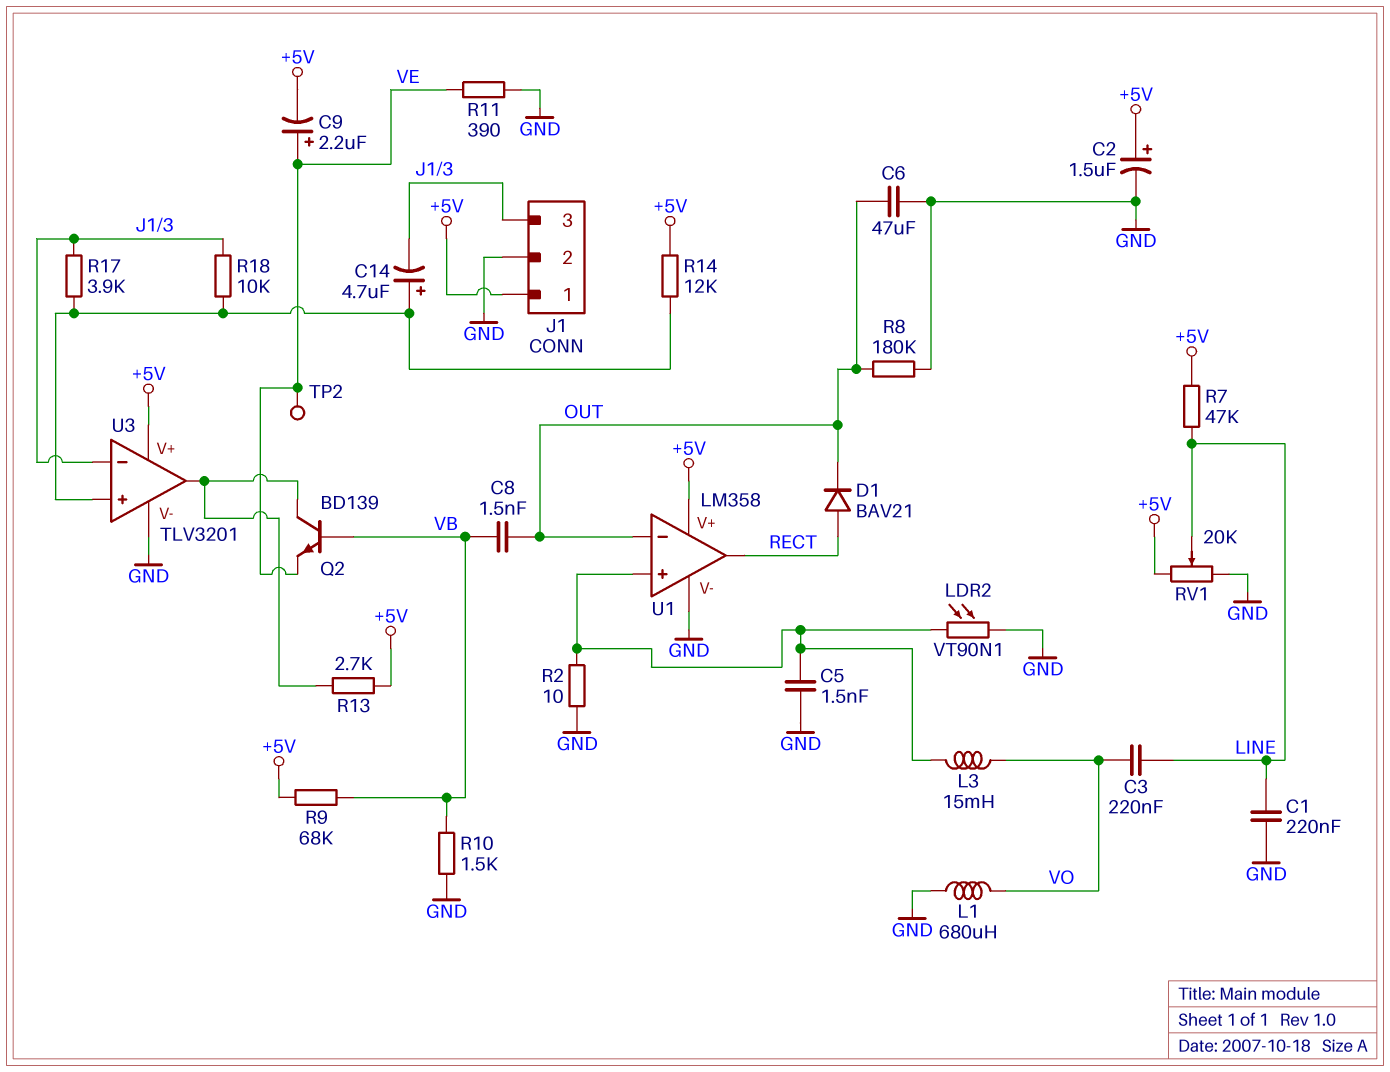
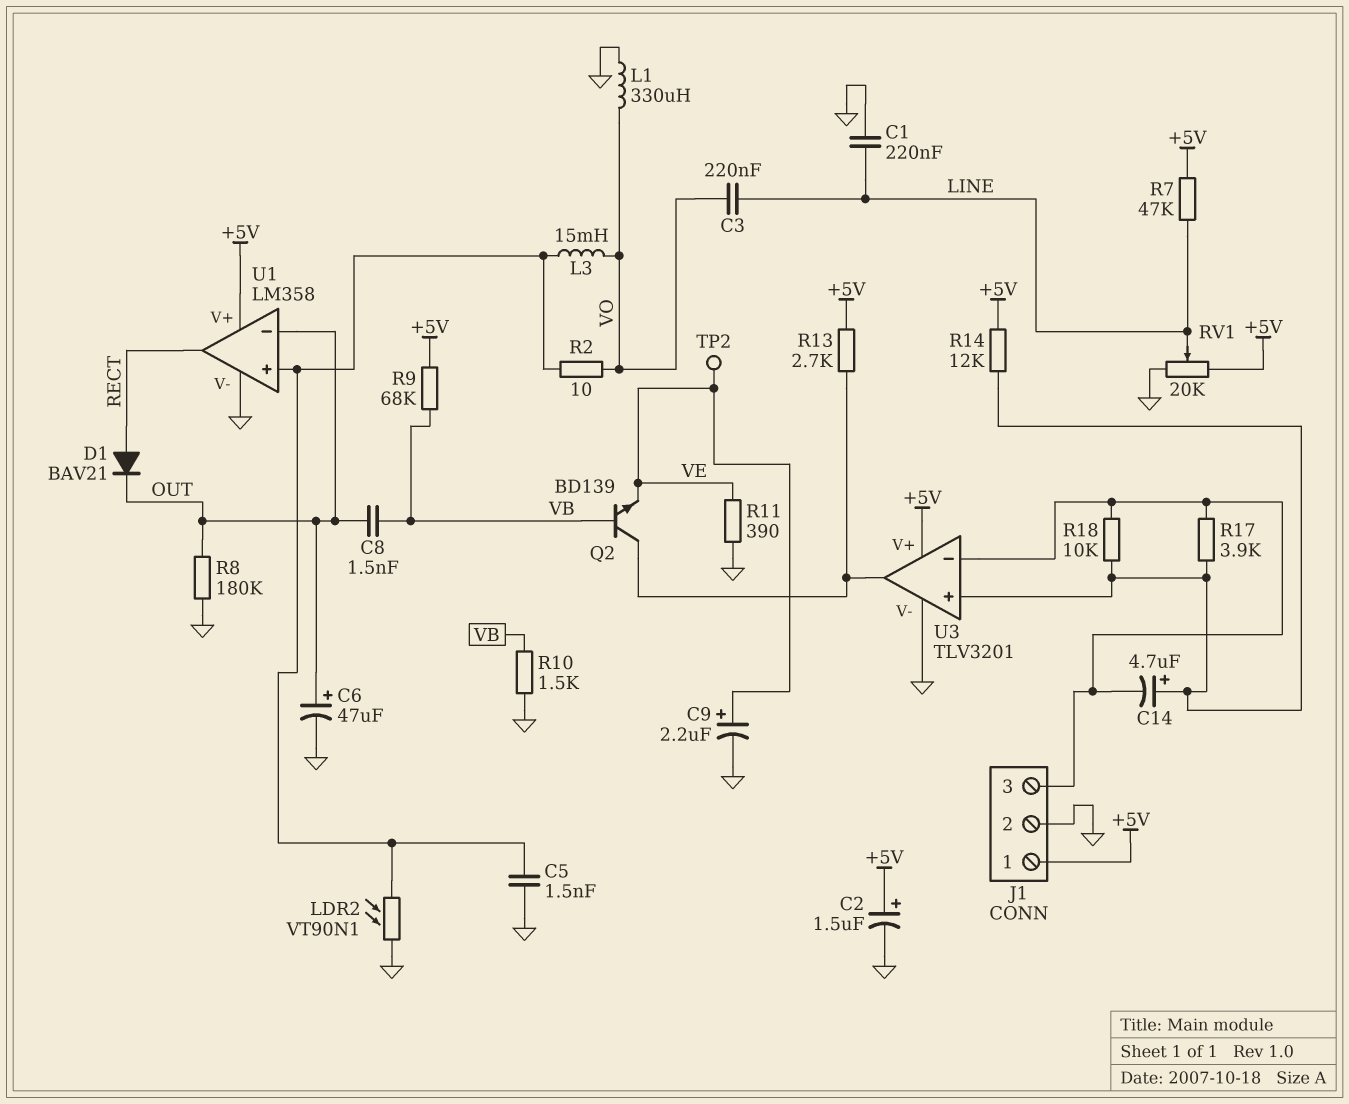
C6: 47uF (GND, OUT) -> 47uF (plus OUT, minus GND)
C9: 2.2uF (plus VE, minus +5V) -> 2.2uF (plus VE, minus GND)
L1: 680uH (GND, VO) -> 330uH (GND, VO)
R2: 10 (GND, U1/in+) -> 10 (U1/in+, VO)

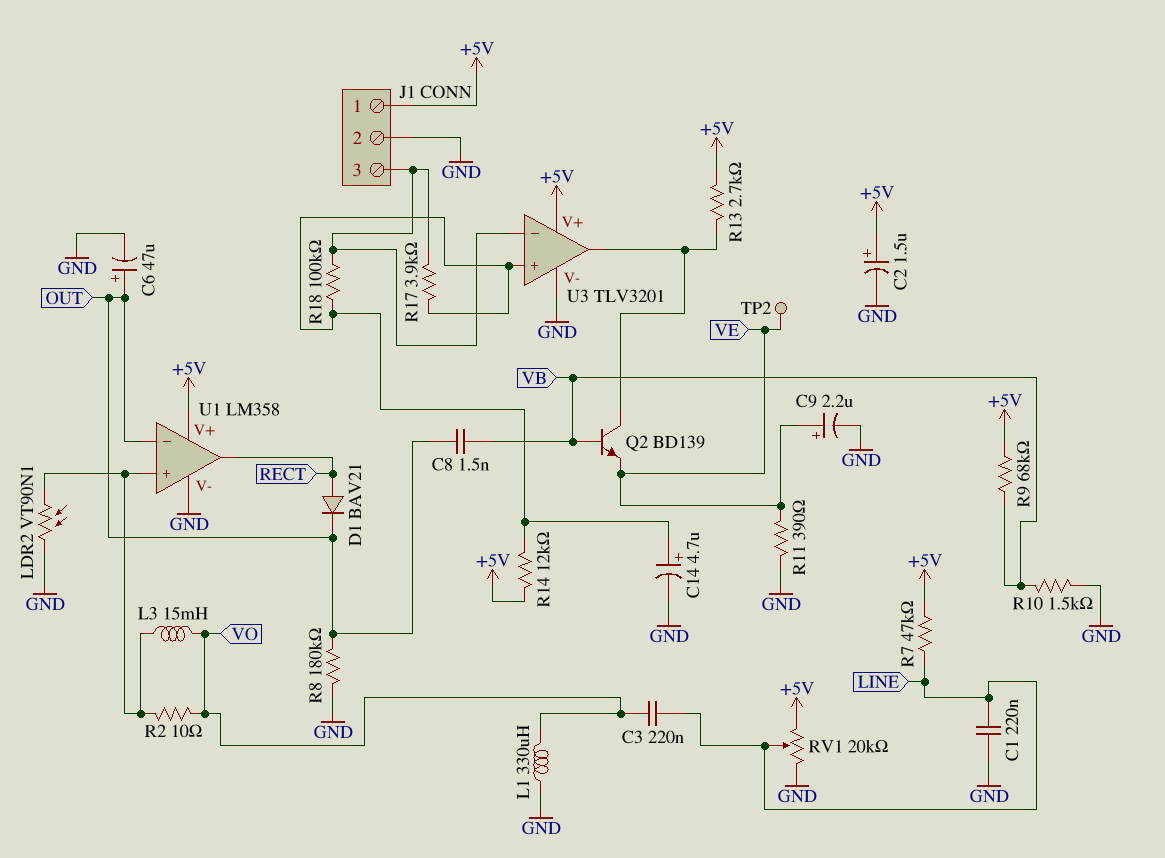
C5: 1.5nF (GND, U1/in+) -> none
C14: 4.7uF (plus U3/in+, minus J1/3) -> 4.7uF (plus U3/in+, minus GND)
R18: 10k (J1/3, U3/in+) -> 100k (J1/3, U3/in+)

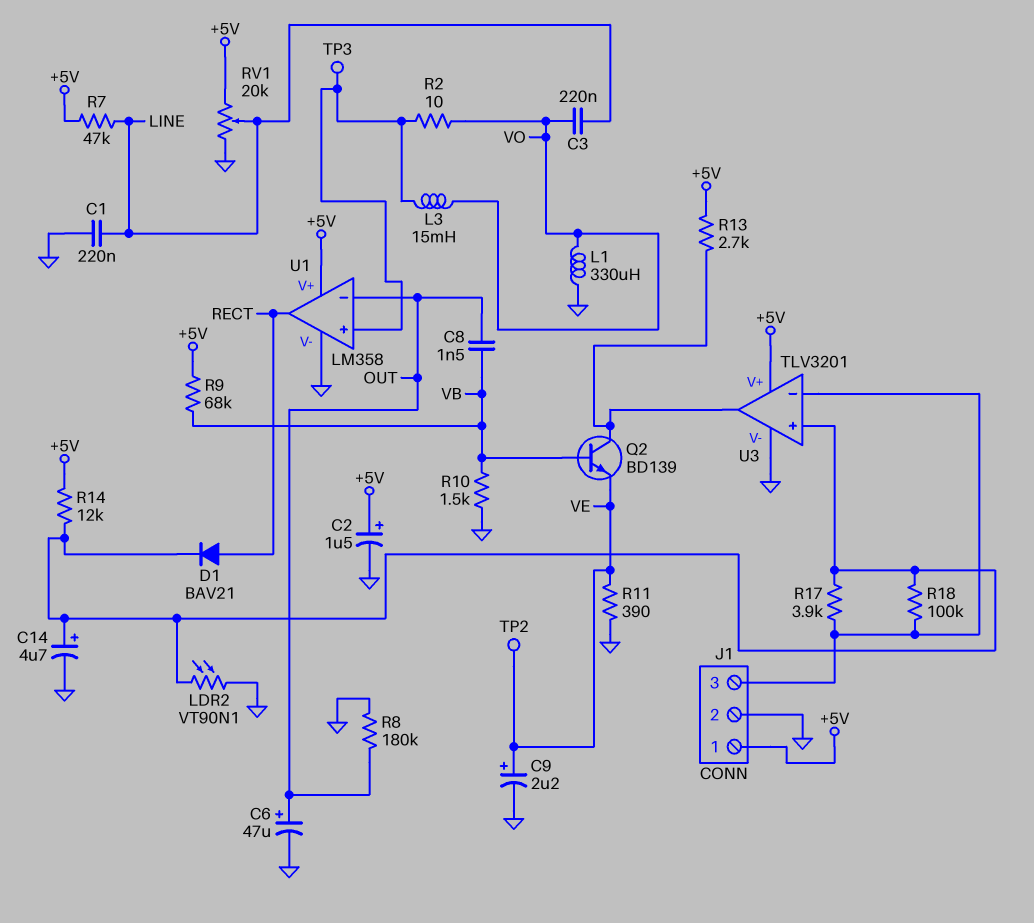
D1: diode BAV21 (A RECT, K OUT) -> diode BAV21 (A RECT, K U3/in+)
LDR2: VT90N1 (GND, U1/in+) -> VT90N1 (GND, U3/in+)
TP3: none -> test point (U1/in+)

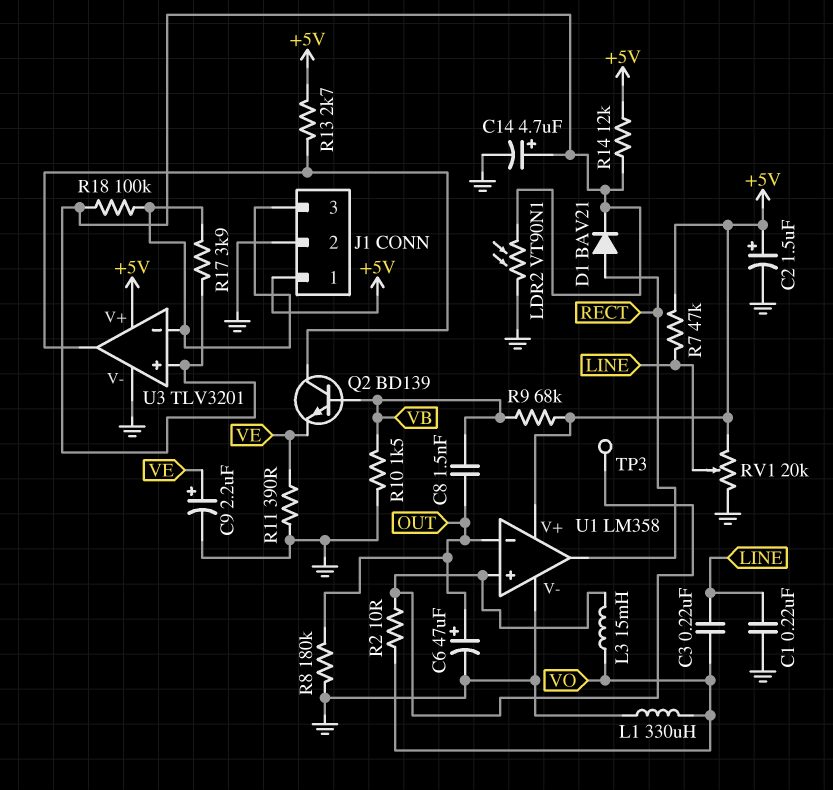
TP2: test point (VE) -> none

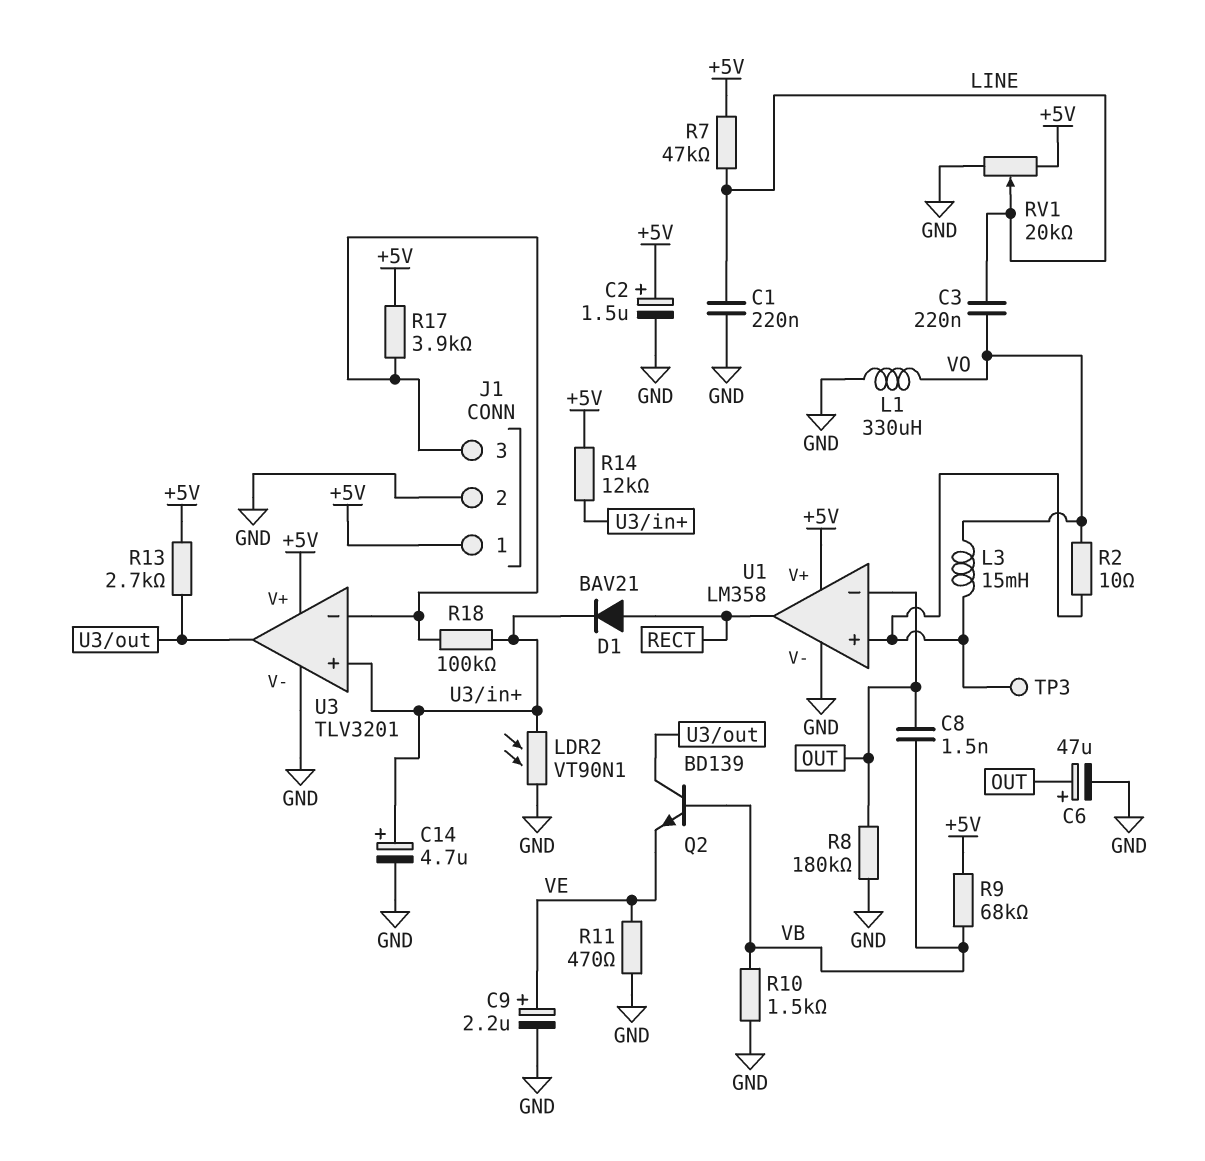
R11: 390 (GND, VE) -> 470 (GND, VE)
R17: 3.9k (J1/3, U3/in+) -> 3.9k (+5V, J1/3)

